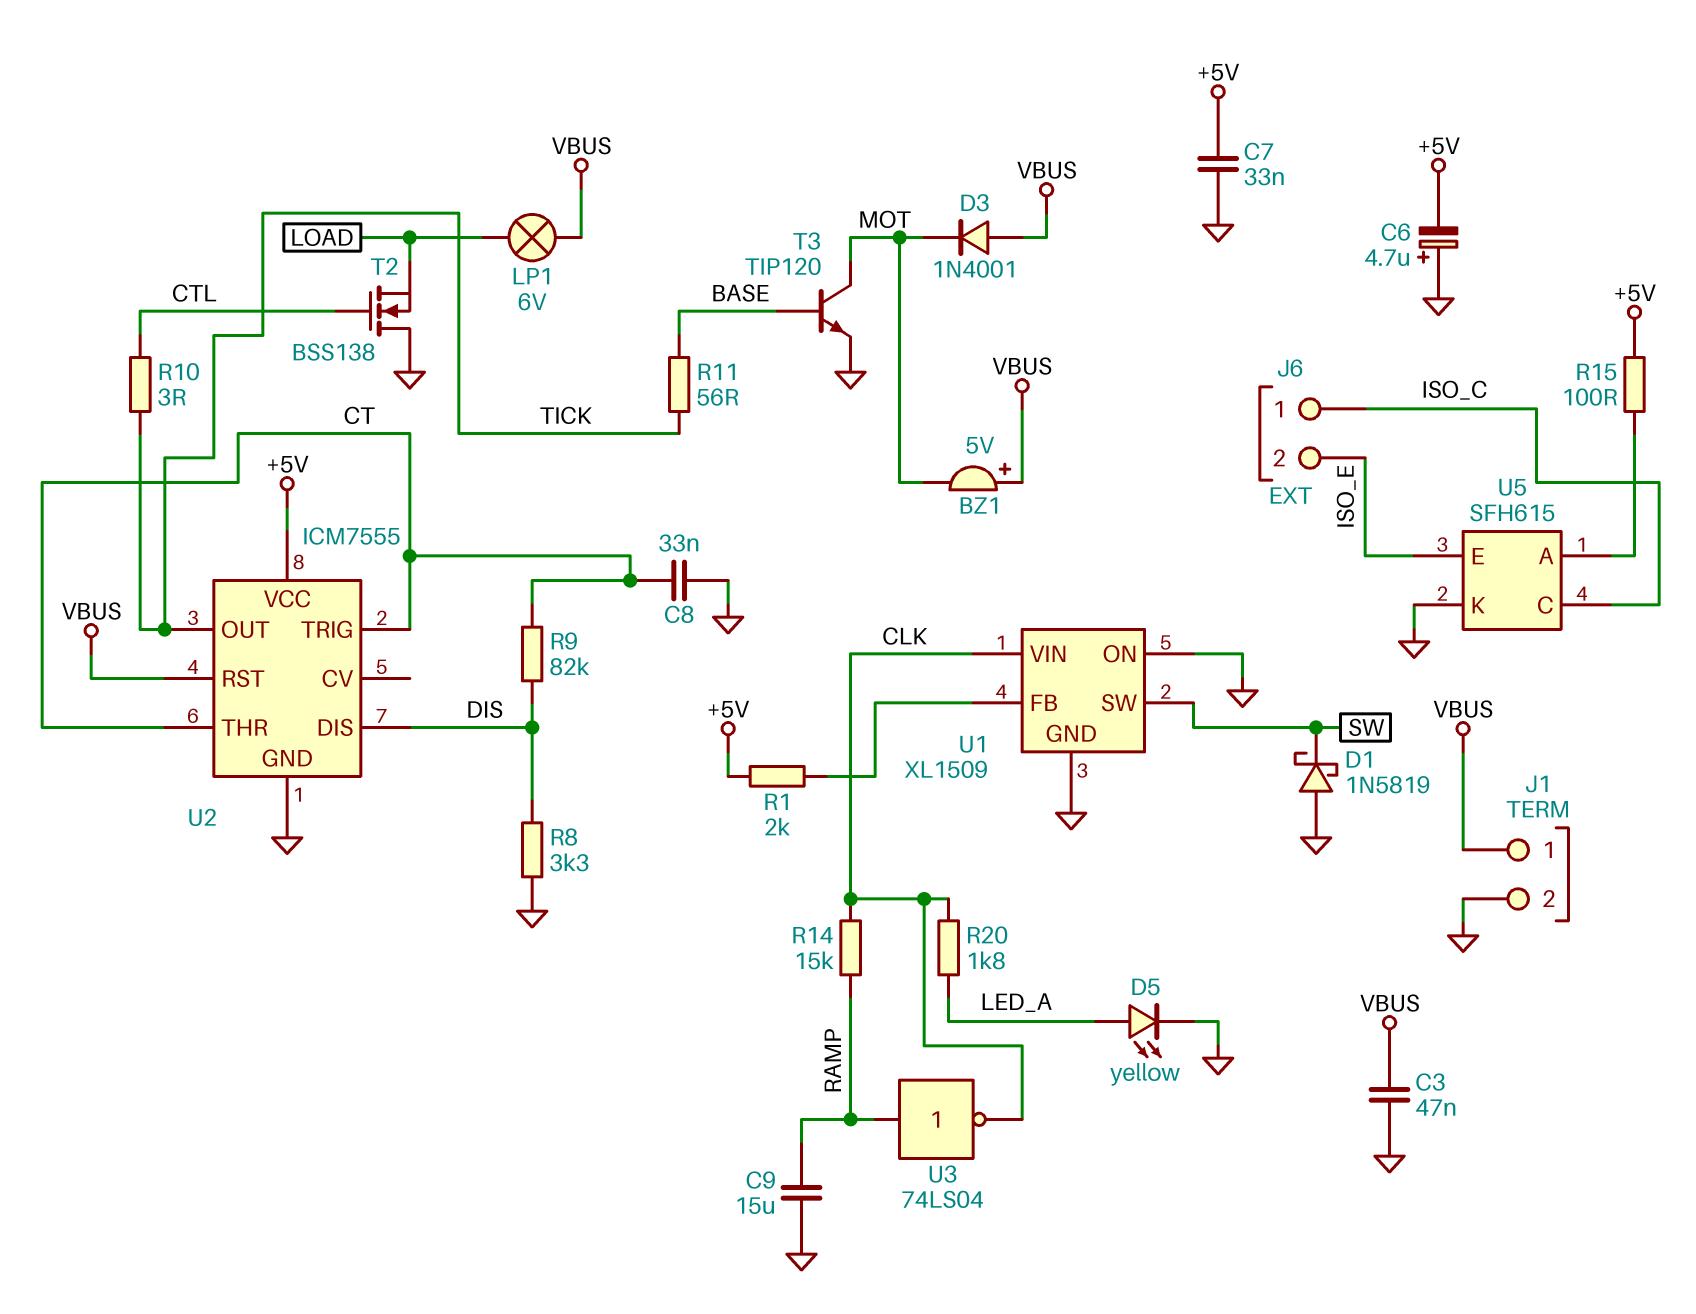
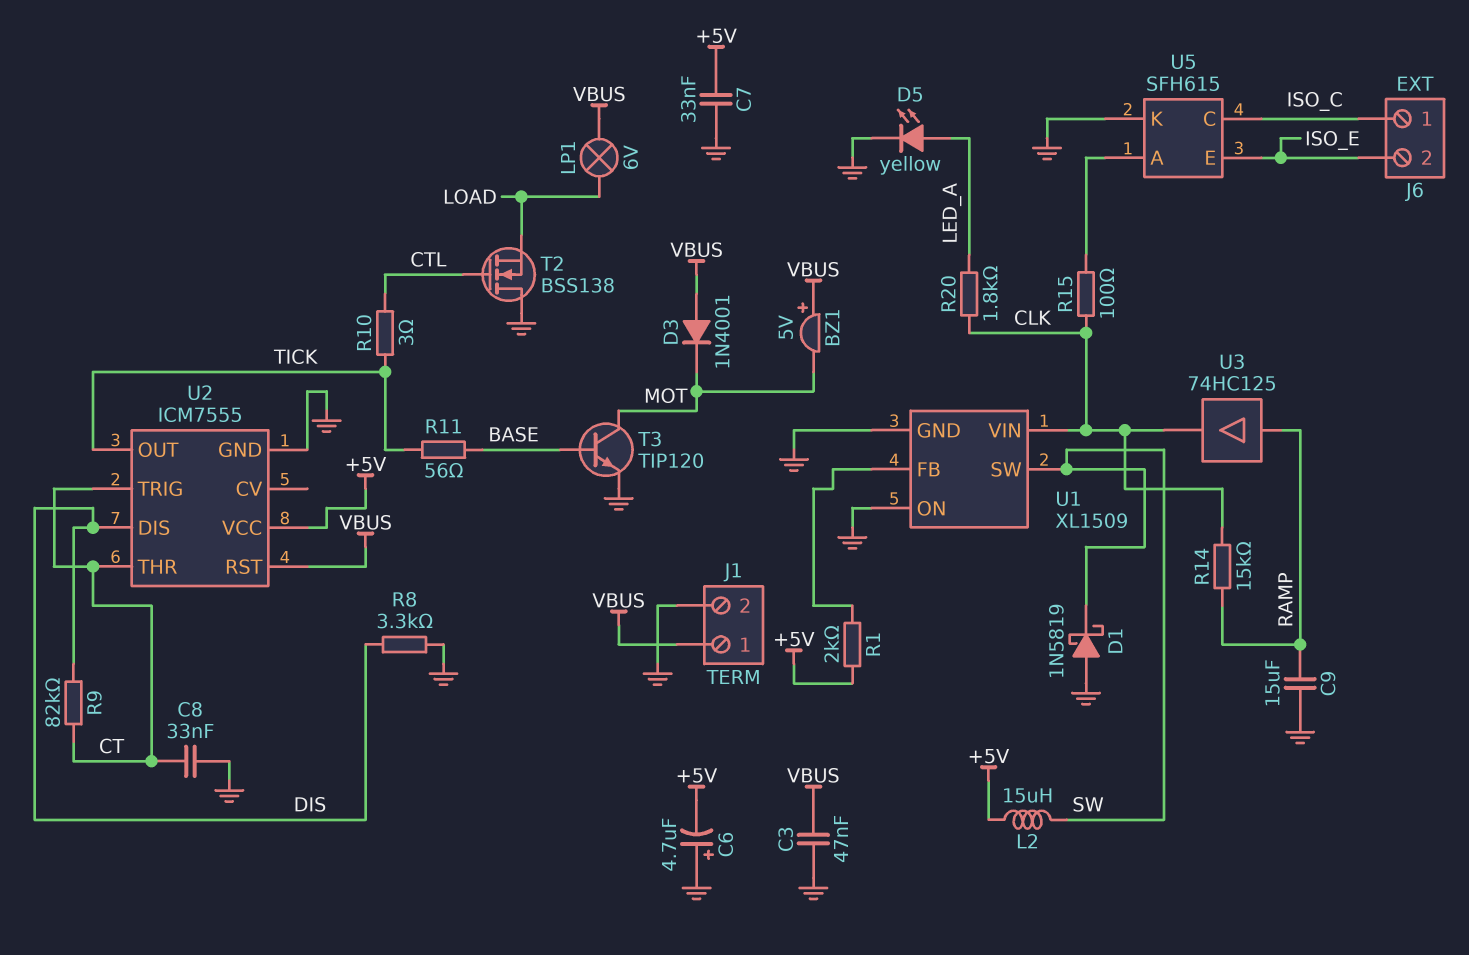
L2: none -> 15uH (+5V, SW)
R15: 100 (+5V, U5/A) -> 100 (CLK, U5/A)
U3: NOT 74LS04 (in RAMP, out CLK) -> buffer 74HC125 (in RAMP, out CLK)

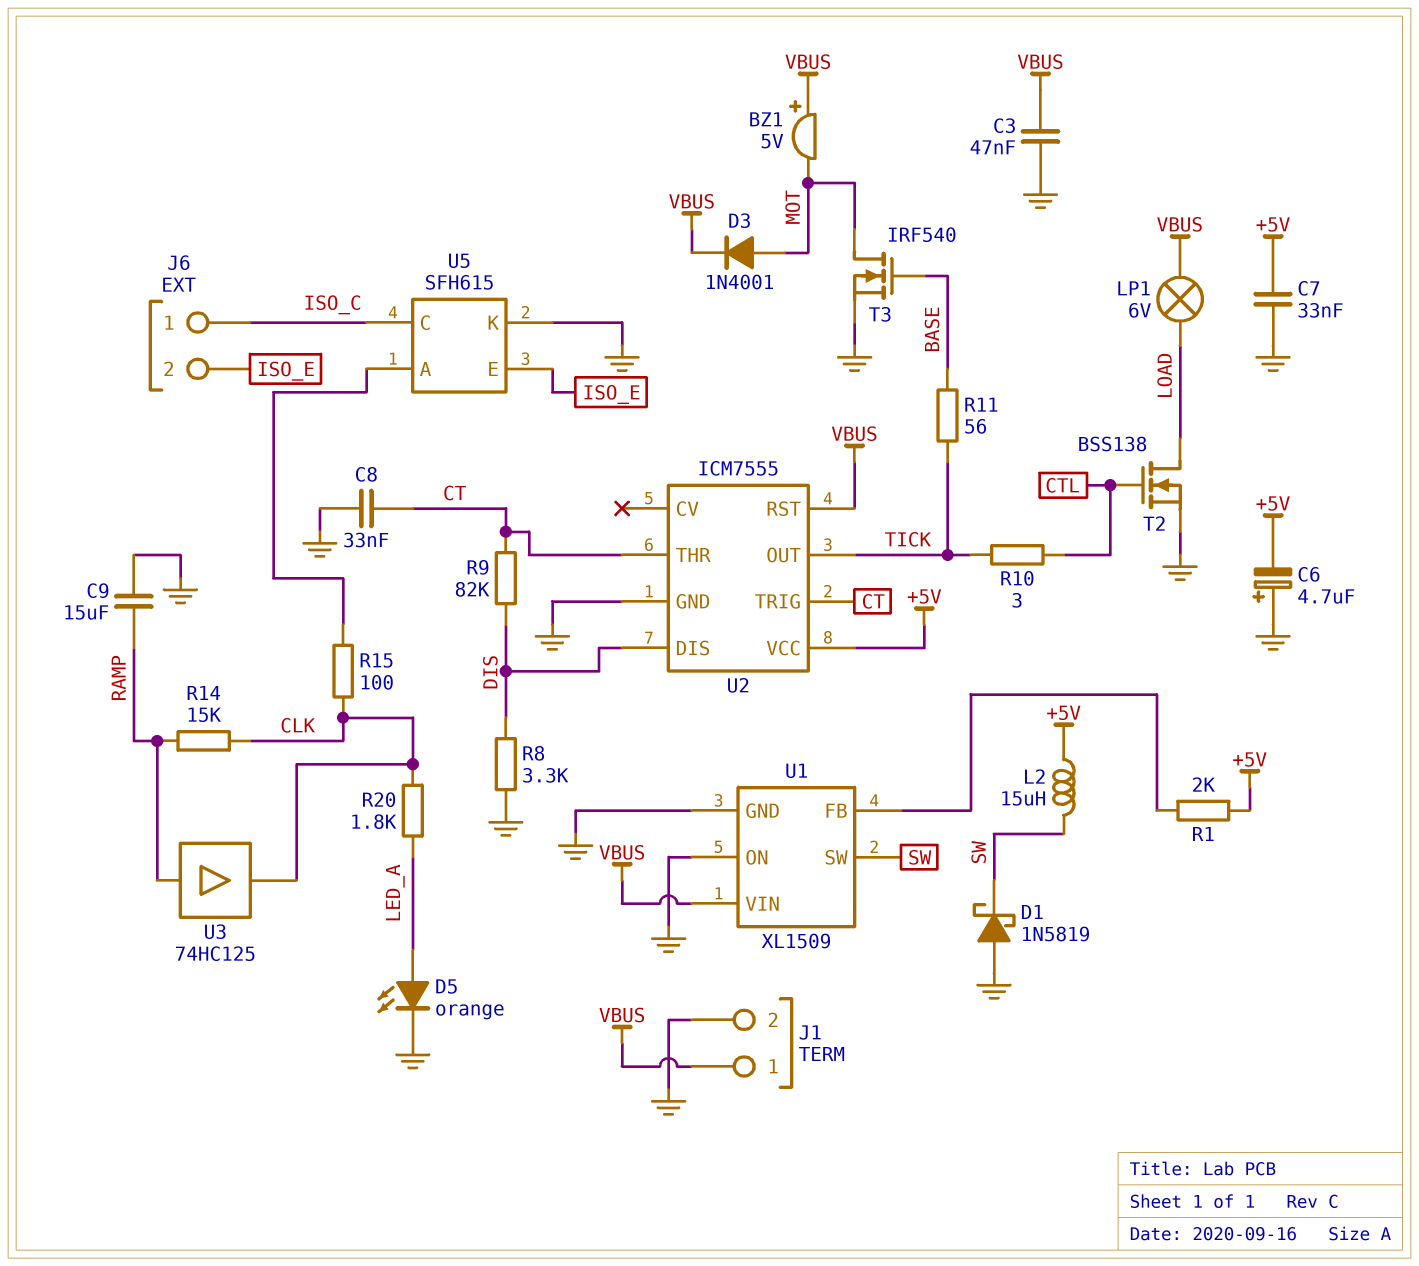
D3: diode 1N4001 (A VBUS, K MOT) -> diode 1N4001 (A MOT, K VBUS)
D5: LED yellow (A LED_A, K GND) -> LED orange (A LED_A, K GND)
T2: NMOS BSS138 (G CTL, D GND, S LOAD) -> NMOS BSS138 (G CTL, D LOAD, S GND)
T3: NPN TIP120 (B BASE, C MOT, E GND) -> NMOS IRF540 (G BASE, D MOT, S GND)
U1 pin VIN: CLK -> VBUS

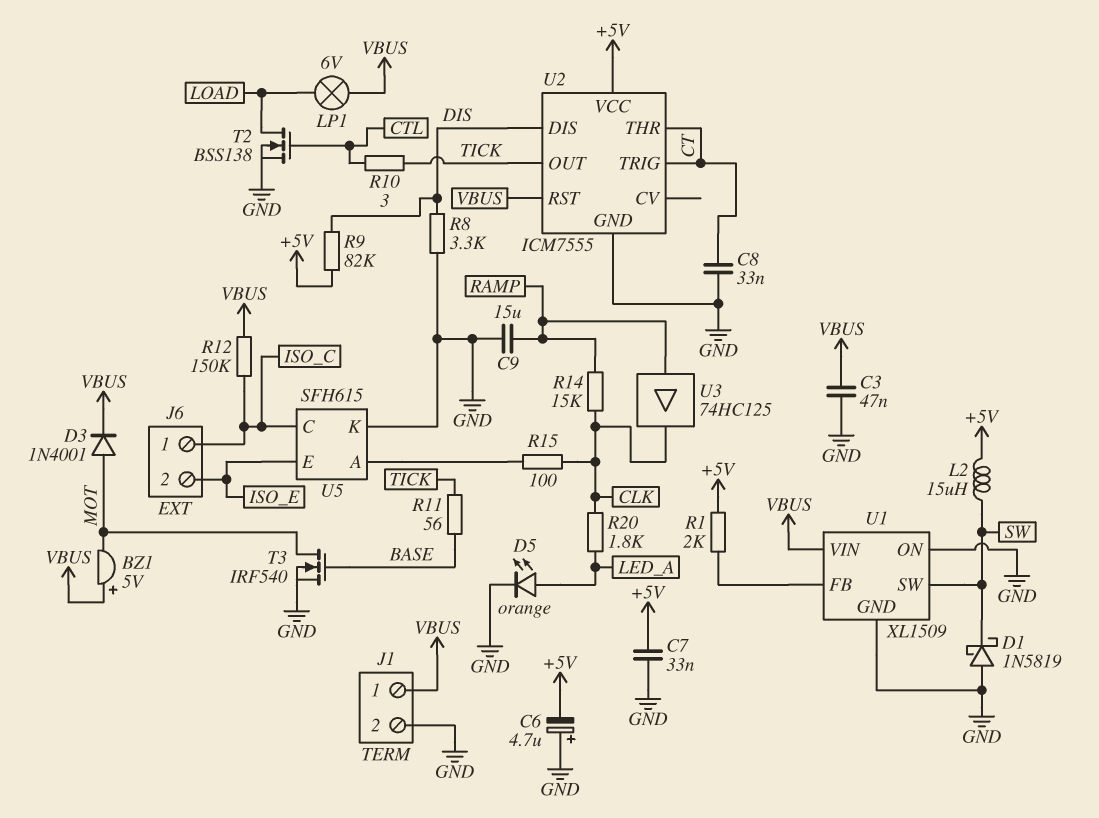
R9: 82k (CT, DIS) -> 82k (+5V, DIS)
R12: none -> 150k (ISO_C, VBUS)

